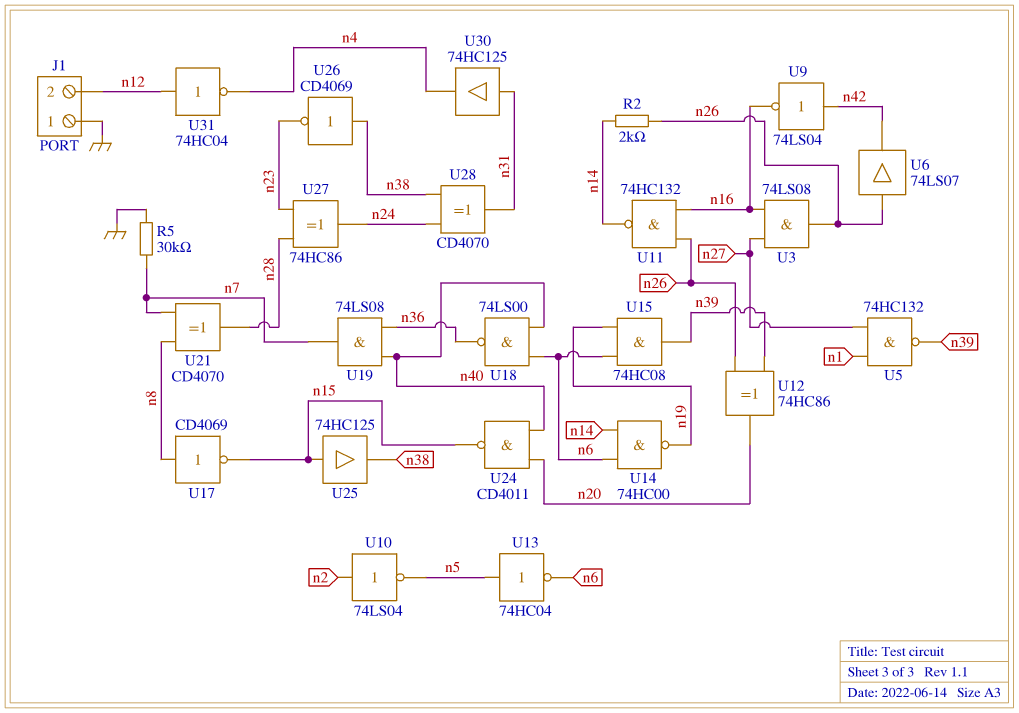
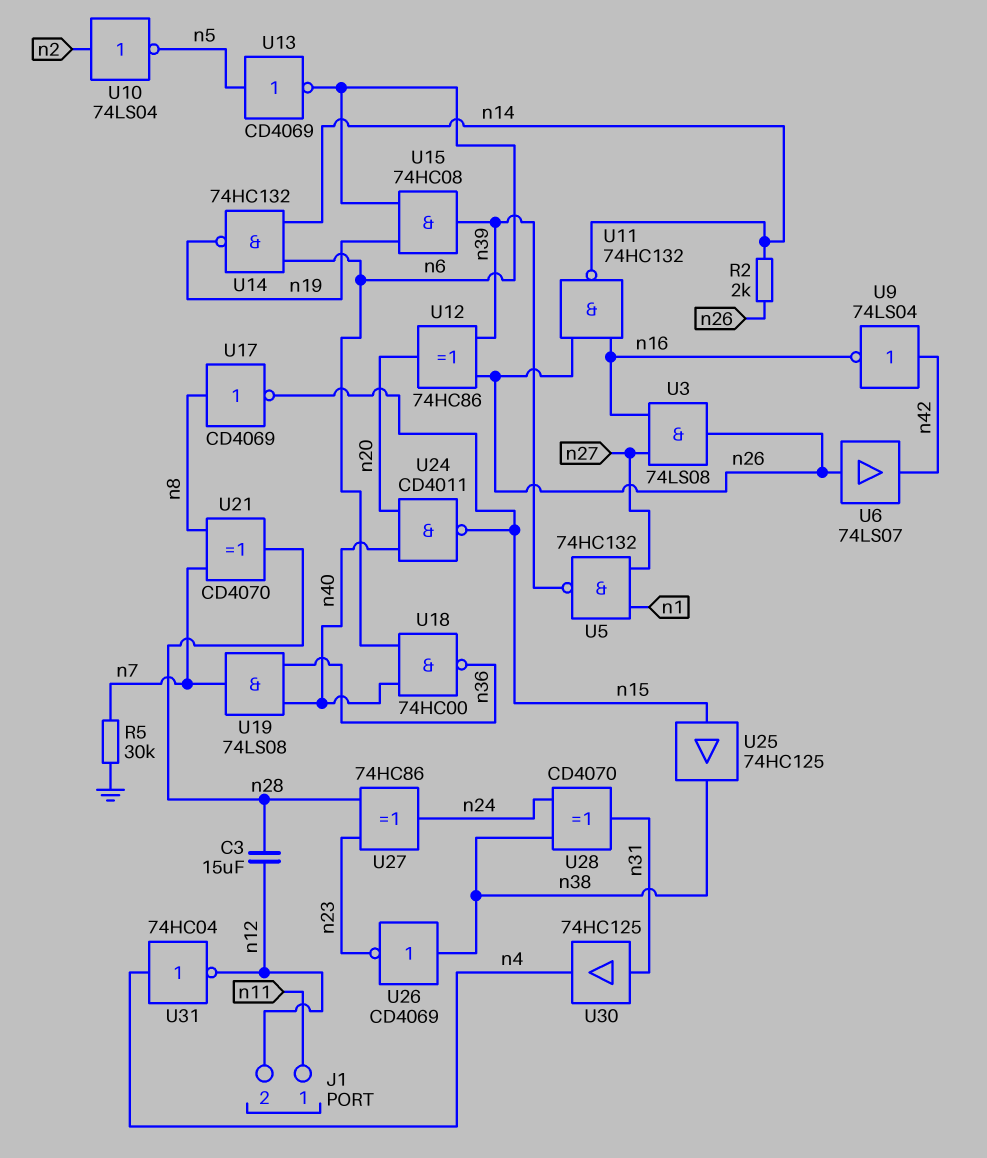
C3: none -> 15uF (n12, n28)
J1 pin 1: GND -> n11
U13: NOT 74HC04 (in n5, out n6) -> NOT CD4069 (in n5, out n6)
U14: NAND 74HC00 (in n6, in n14, out n19) -> NAND 74HC132 (in n6, in n14, out n19)
U18: NAND 74LS00 (in n6, in n40, out n36) -> NAND 74HC00 (in n6, in n40, out n36)
U31: NOT 74HC04 (in n12, out n4) -> NOT 74HC04 (in n4, out n12)

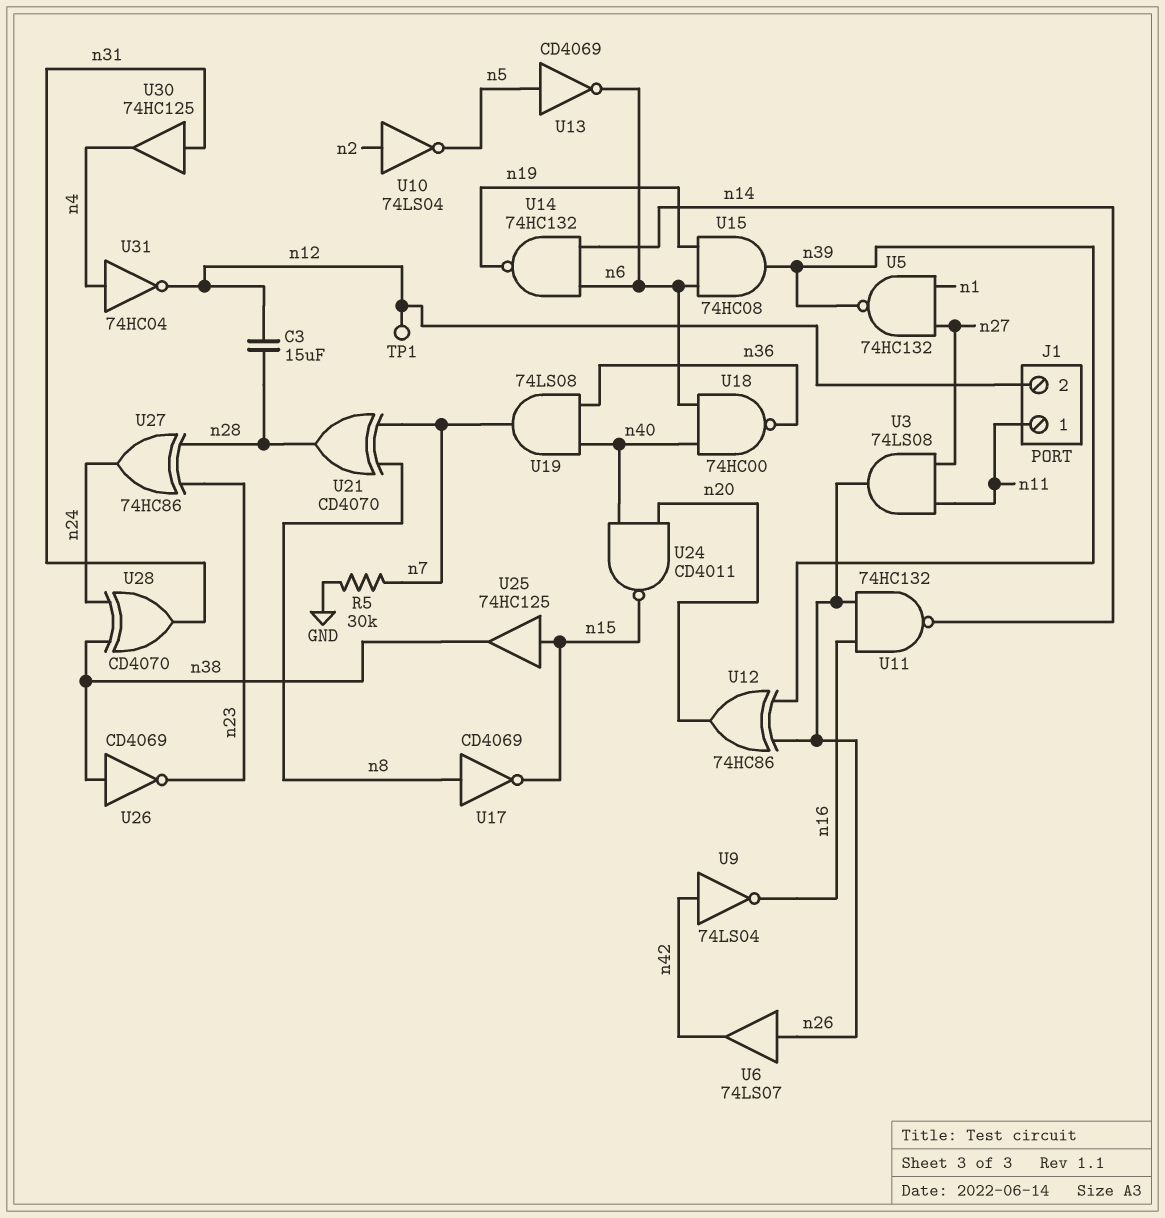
R2: 2k (n14, n26) -> none
TP1: none -> test point (n12)
U3: AND 74LS08 (in n16, in n27, out n26) -> AND 74LS08 (in n11, in n27, out n26)

